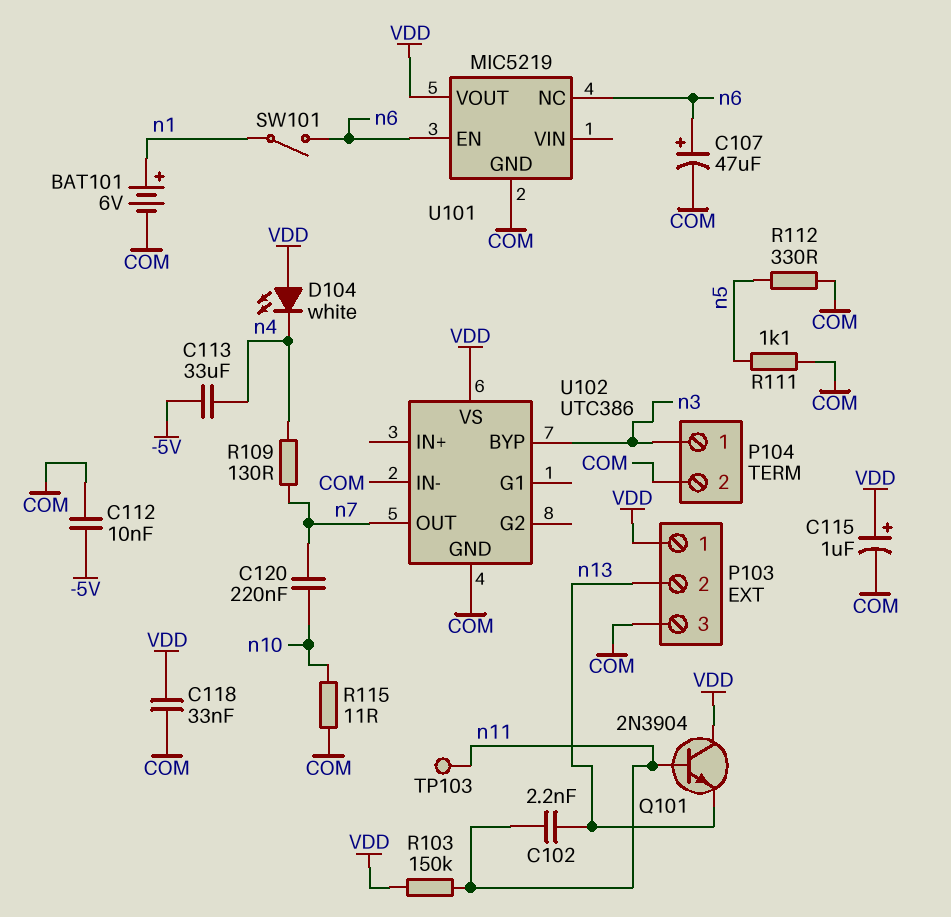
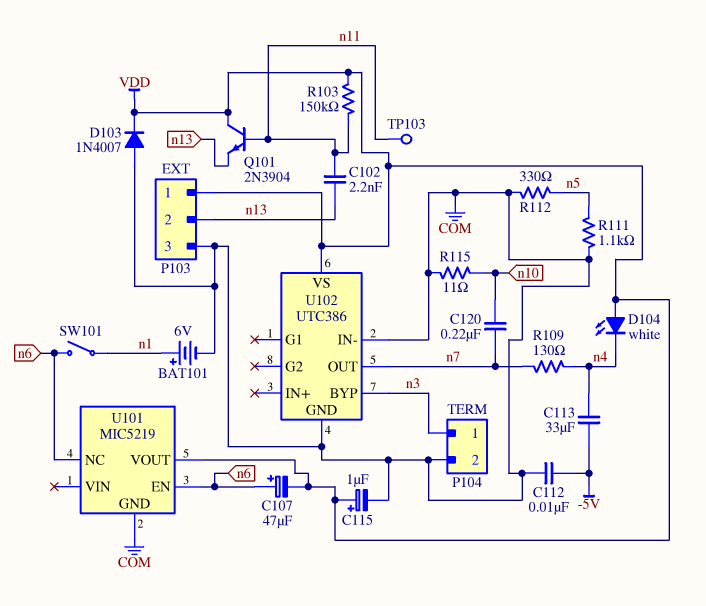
C107: 47uF (plus n6, minus COM) -> 47uF (plus n6, minus VDD)
C118: 33nF (COM, VDD) -> none
D103: none -> diode 1N4007 (A COM, K VDD)

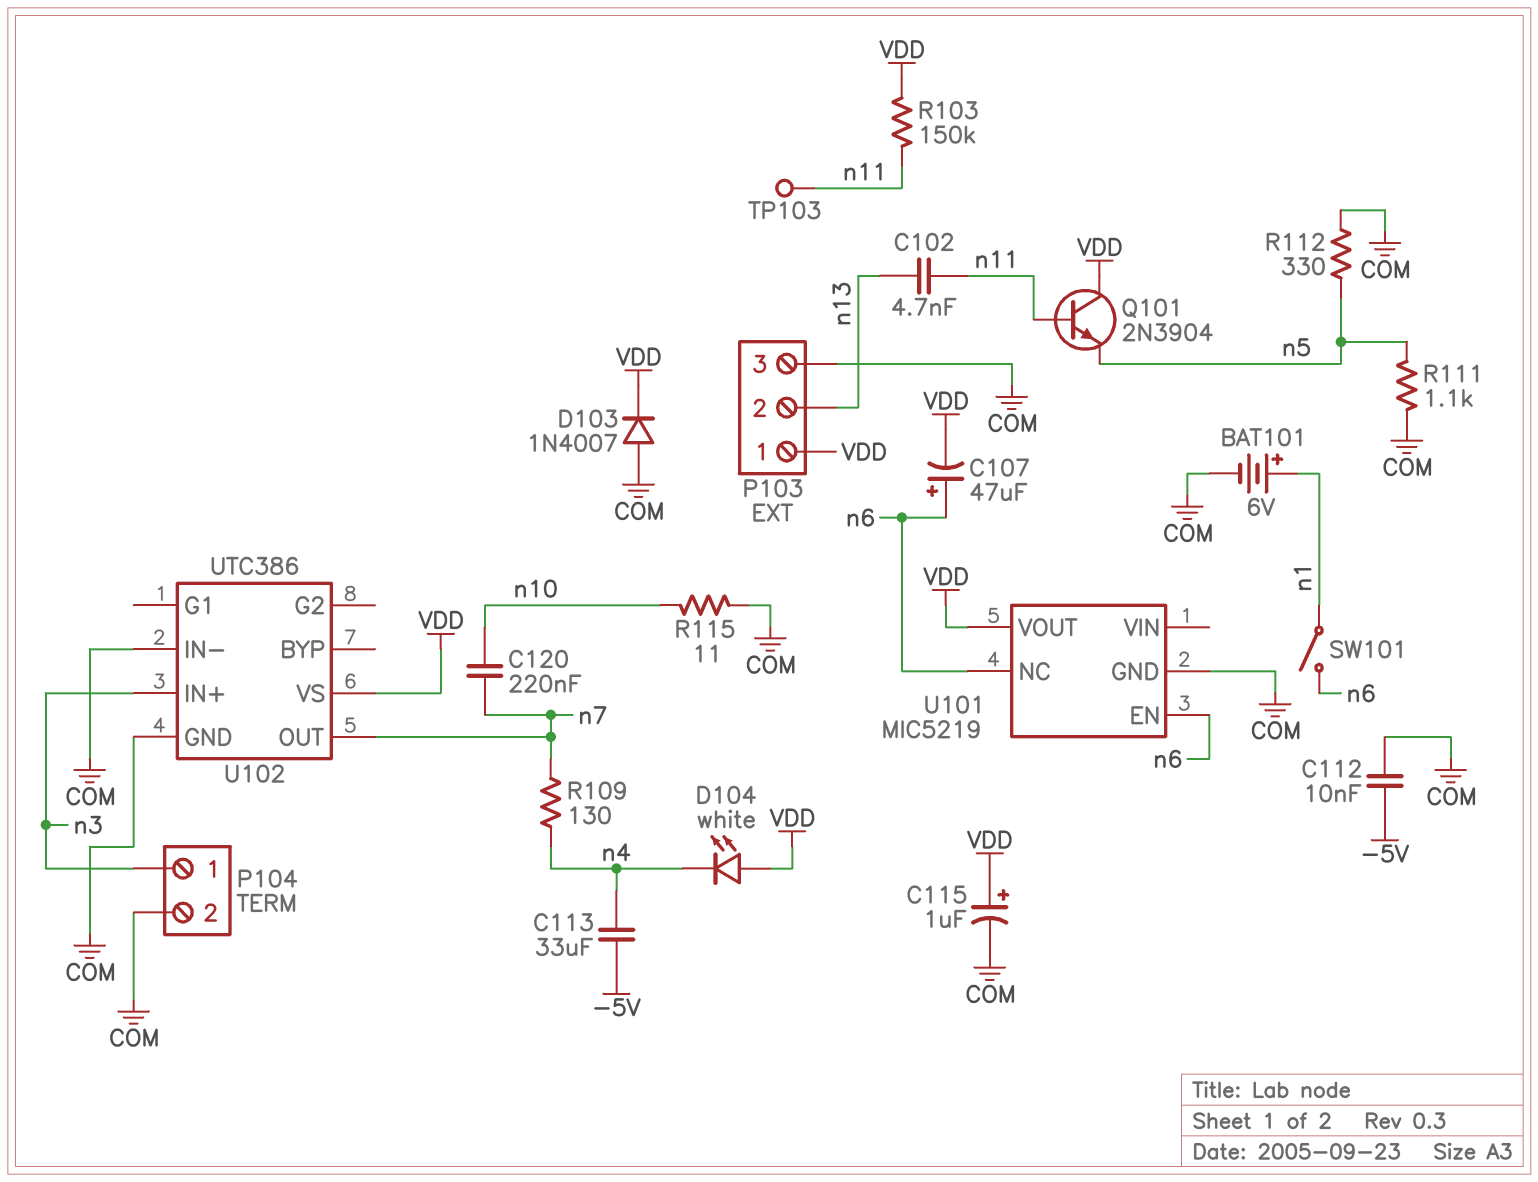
C102: 2.2nF (n11, n13) -> 4.7nF (n11, n13)
Q101: NPN 2N3904 (B n11, C VDD, E n13) -> NPN 2N3904 (B n11, C VDD, E n5)
U102 pin BYP: n3 -> none
U102 pin IN+: none -> n3

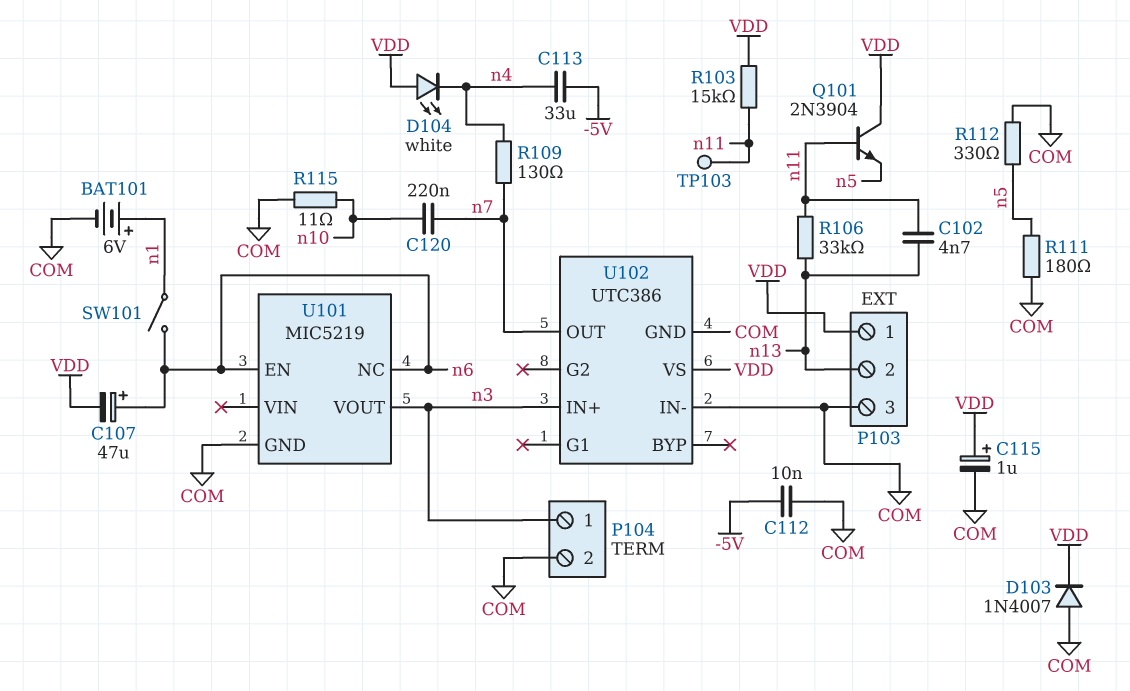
R103: 150k (VDD, n11) -> 15k (VDD, n11)
R106: none -> 33k (n11, n13)
R111: 1.1k (COM, n5) -> 180 (COM, n5)
U101 pin VOUT: VDD -> n3

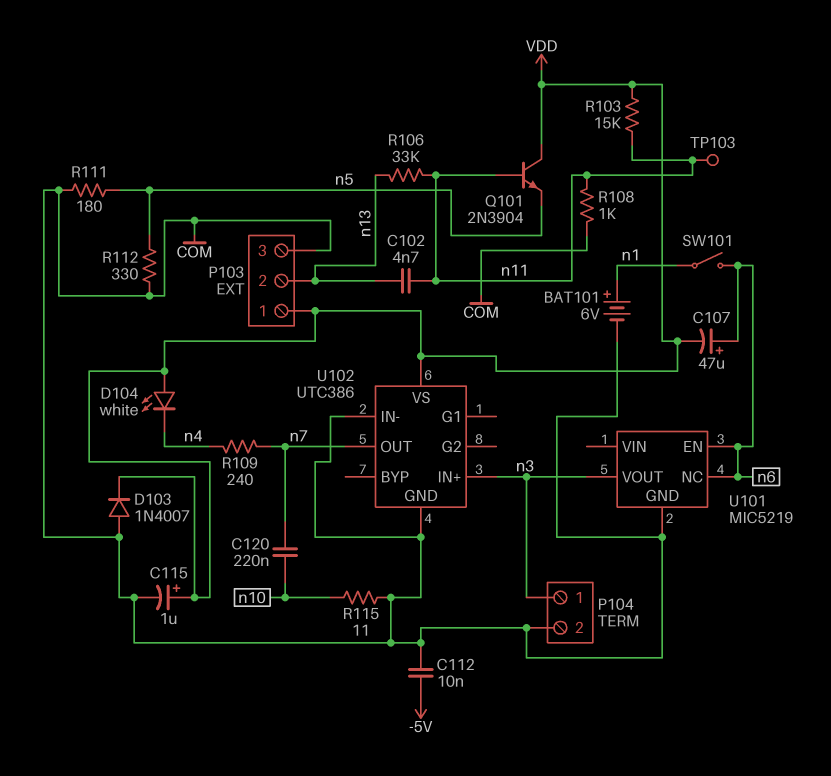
C113: 33uF (-5V, n4) -> none
R108: none -> 1k (COM, n11)
R109: 130 (n4, n7) -> 240 (n4, n7)

